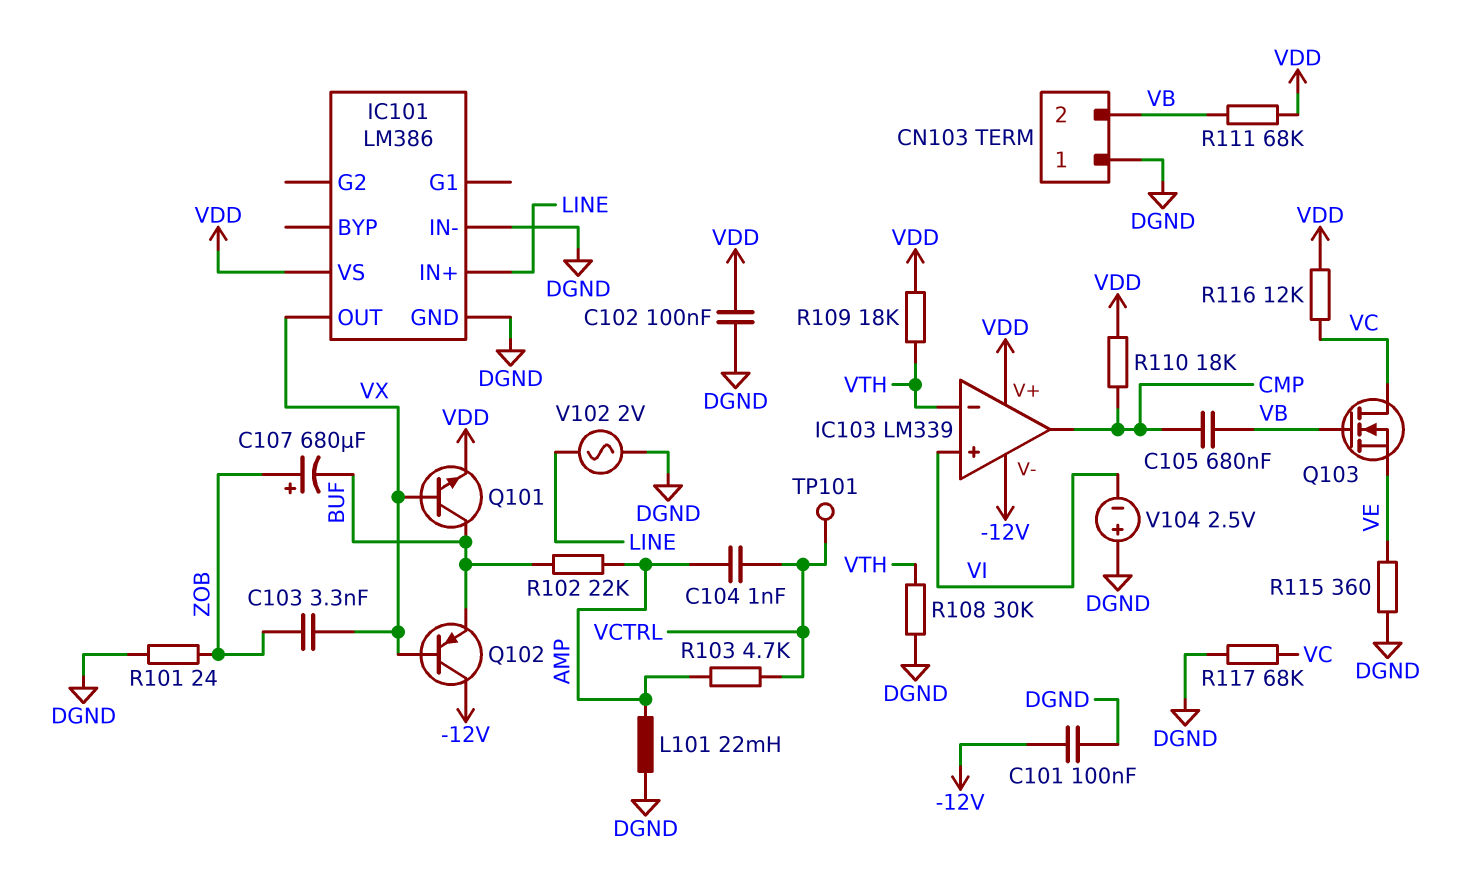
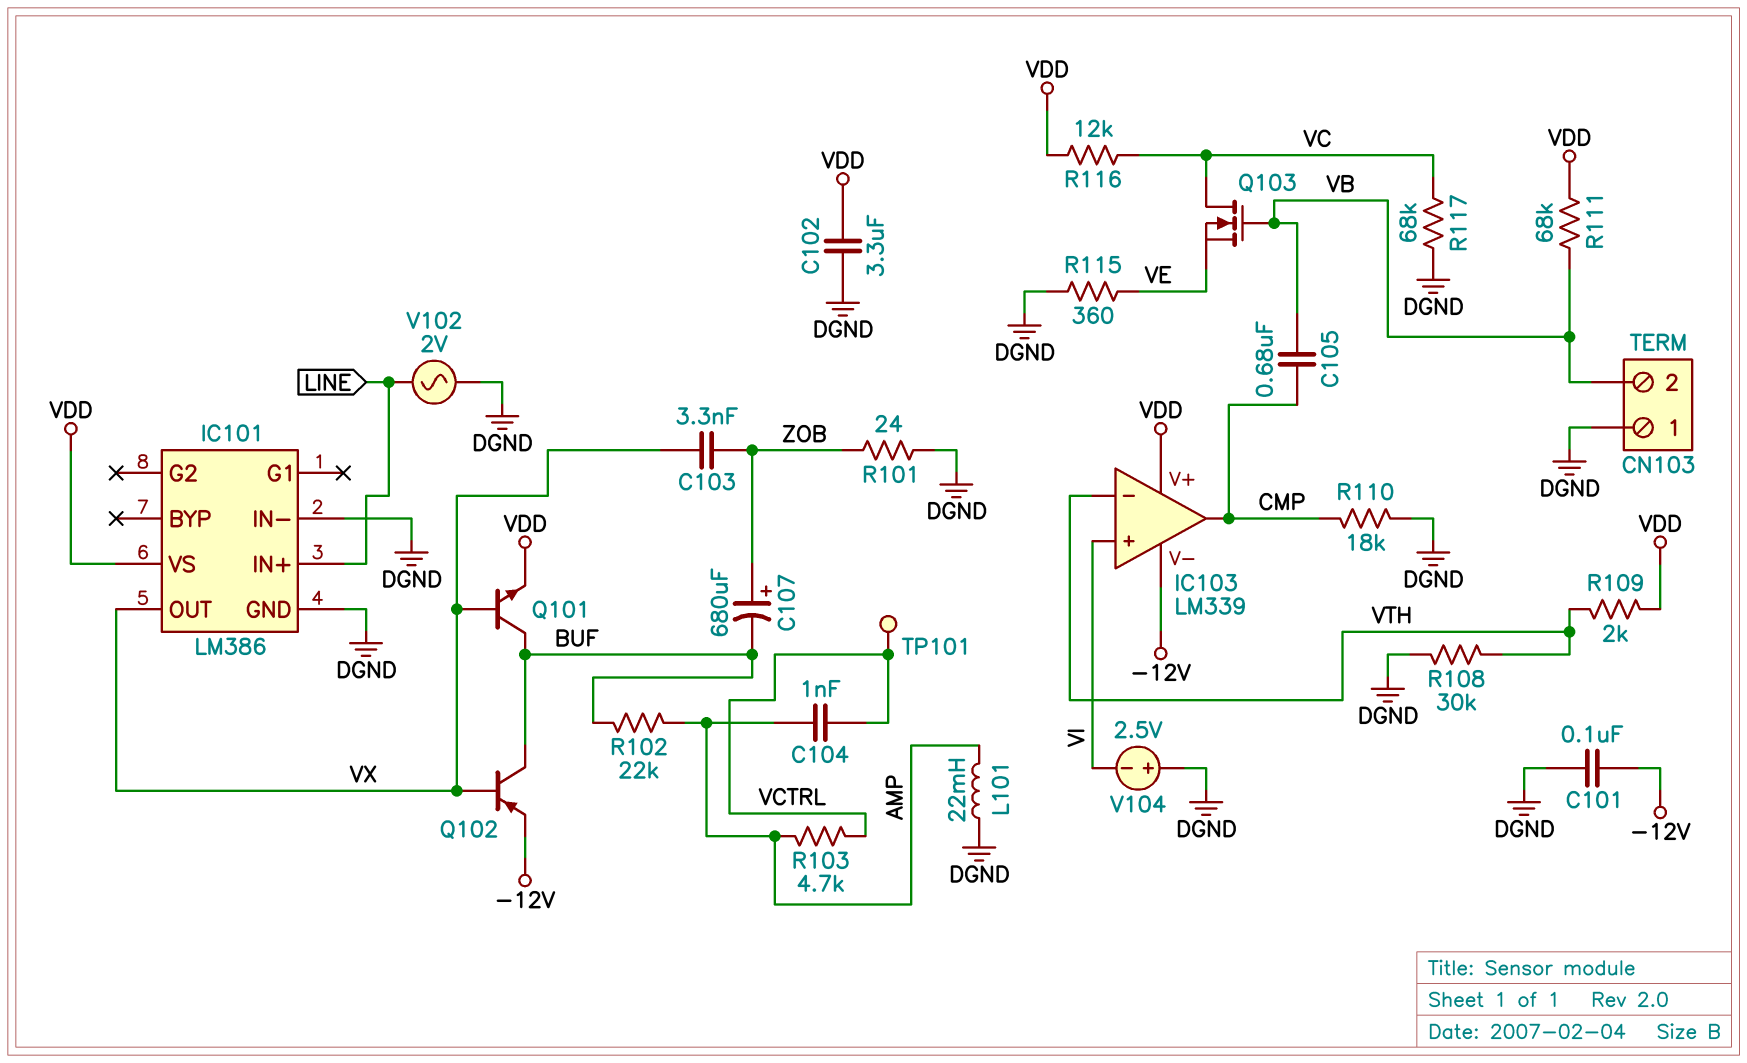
C102: 100nF (DGND, VDD) -> 3.3uF (DGND, VDD)
Q102: PNP (B VX, C -12V, E BUF) -> PNP (B VX, C BUF, E -12V)
R109: 18k (VDD, VTH) -> 2k (VDD, VTH)
R110: 18k (CMP, VDD) -> 18k (CMP, DGND)

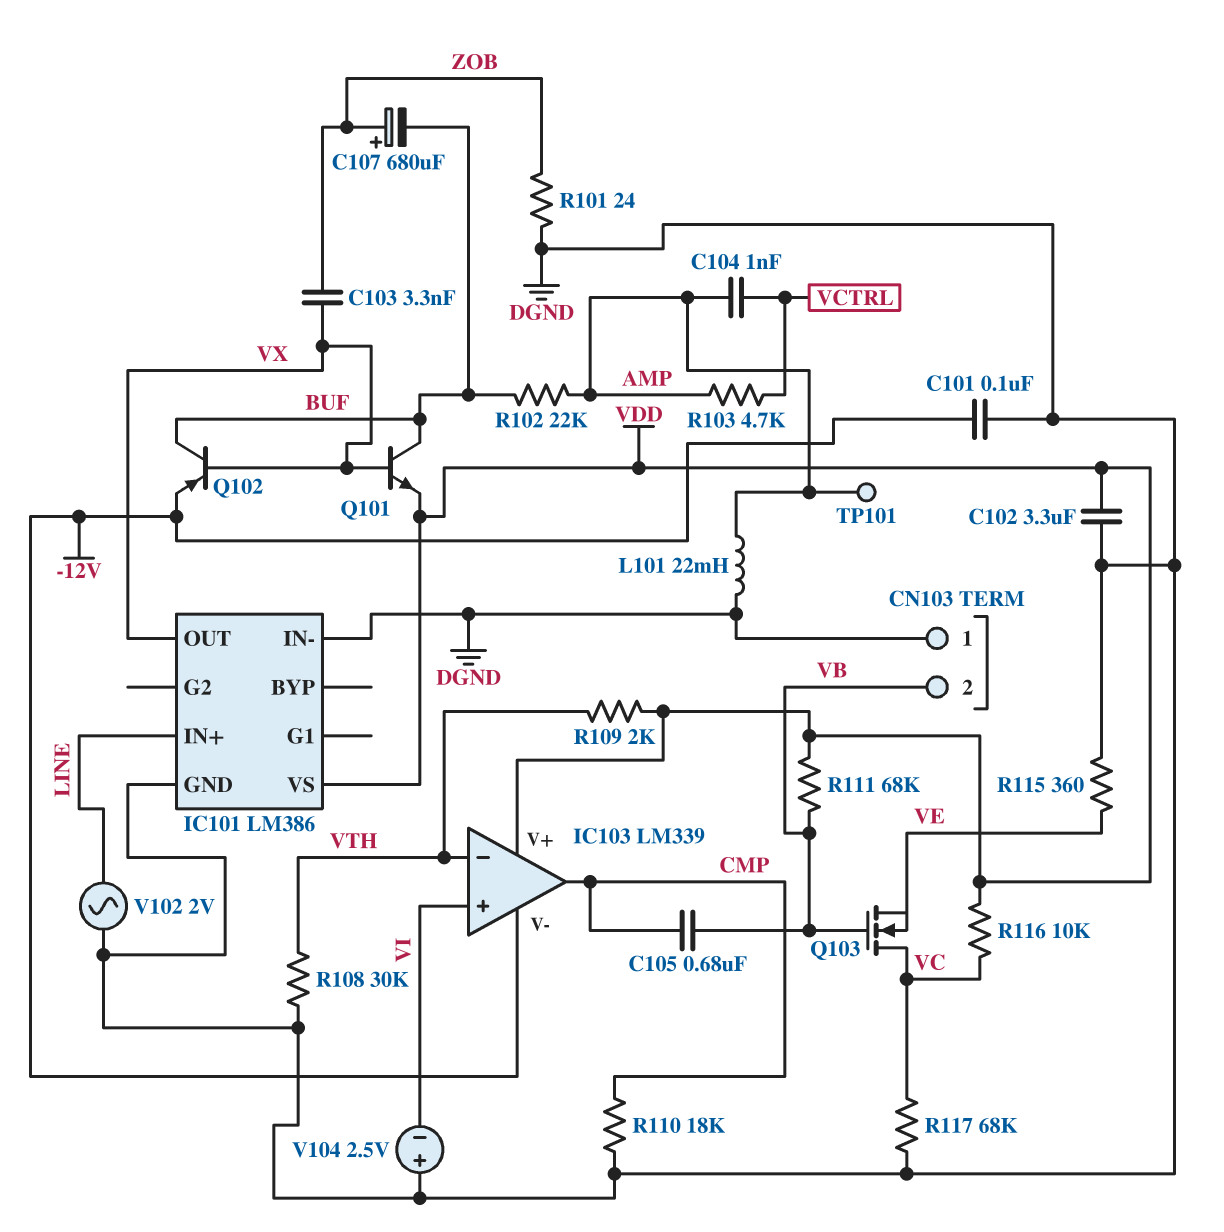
R116: 12k (VC, VDD) -> 10k (VC, VDD)
TP101: test point (VCTRL) -> test point (AMP)

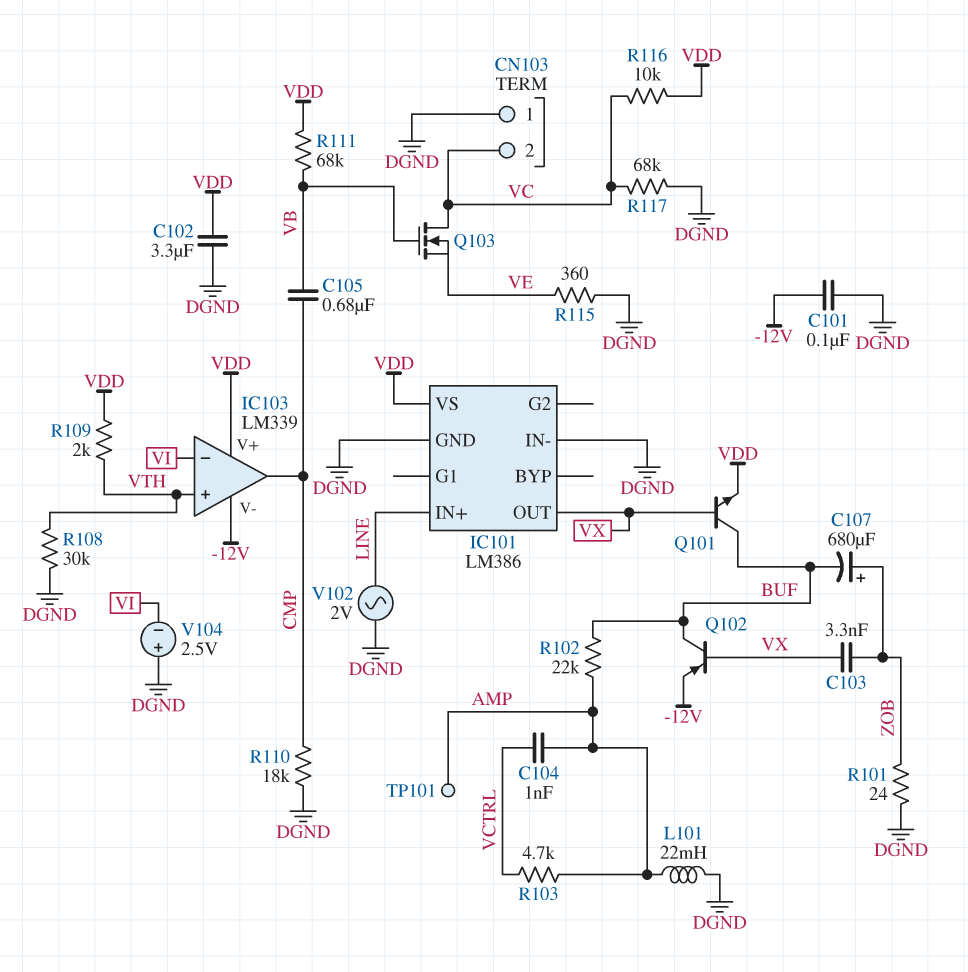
CN103 pin 2: VB -> VC
IC103 pin in+: VI -> VTH
IC103 pin in-: VTH -> VI

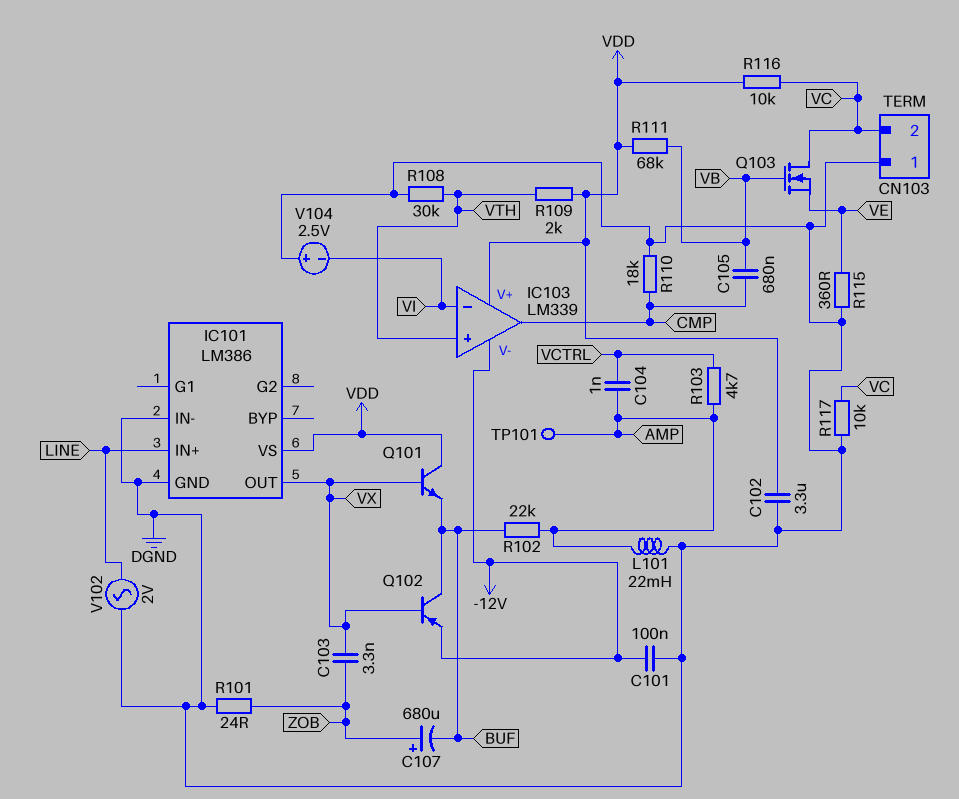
Q101: NPN (B VX, C BUF, E VDD) -> NPN (B VX, C VDD, E BUF)
R117: 68k (DGND, VC) -> 10k (DGND, VC)

